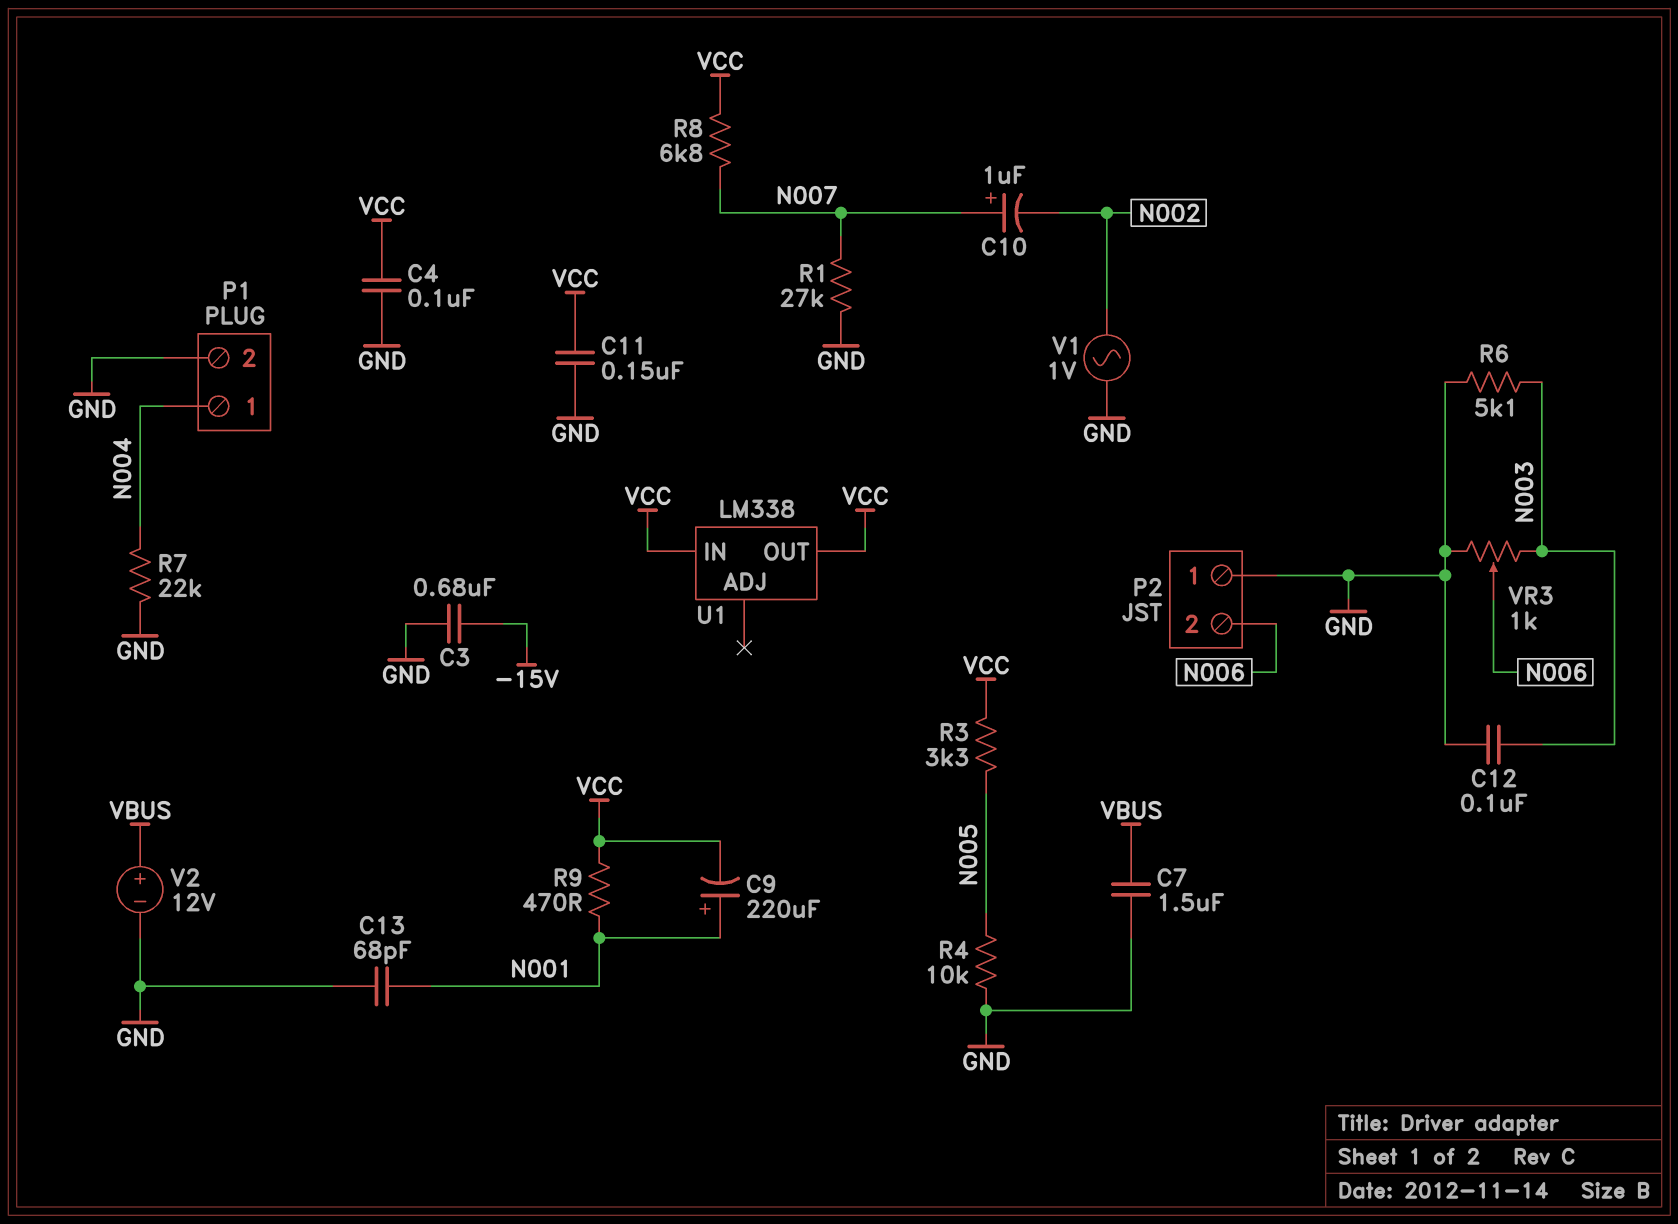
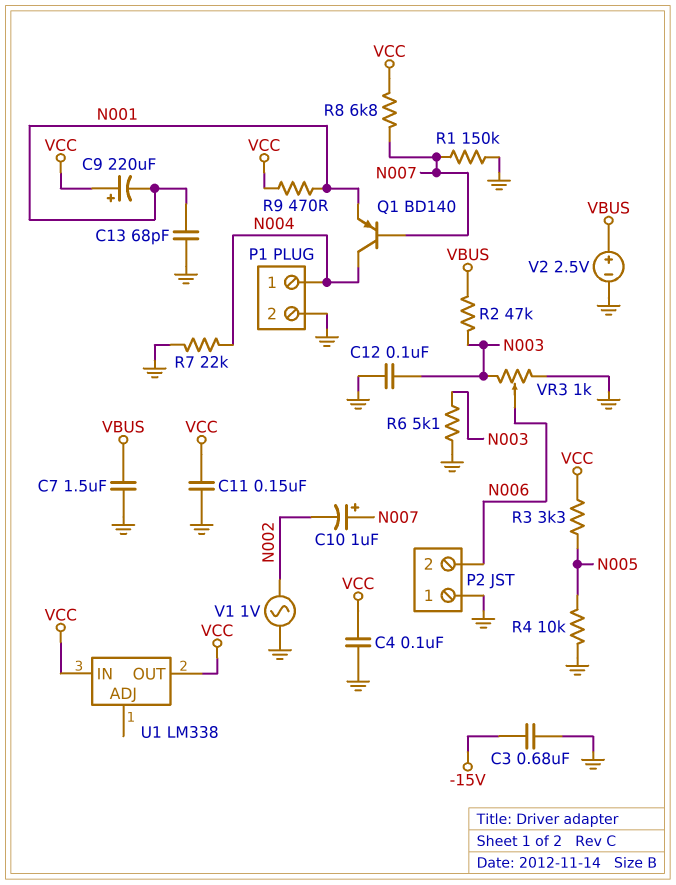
C9: 220uF (plus N001, minus VCC) -> 220uF (plus VCC, minus N001)
Q1: none -> PNP BD140 (B N007, C N004, E N001)
R1: 27k (GND, N007) -> 150k (GND, N007)
R2: none -> 47k (N003, VBUS)
V2: 12V (plus VBUS, minus GND) -> 2.5V (plus VBUS, minus GND)

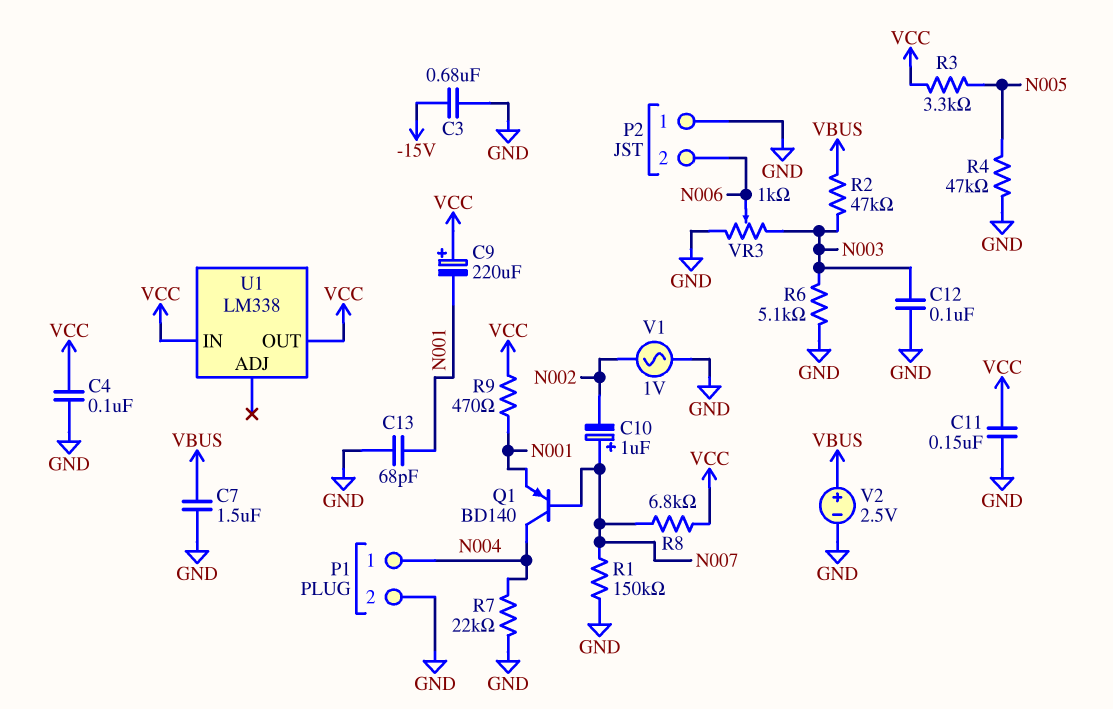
R4: 10k (GND, N005) -> 47k (GND, N005)

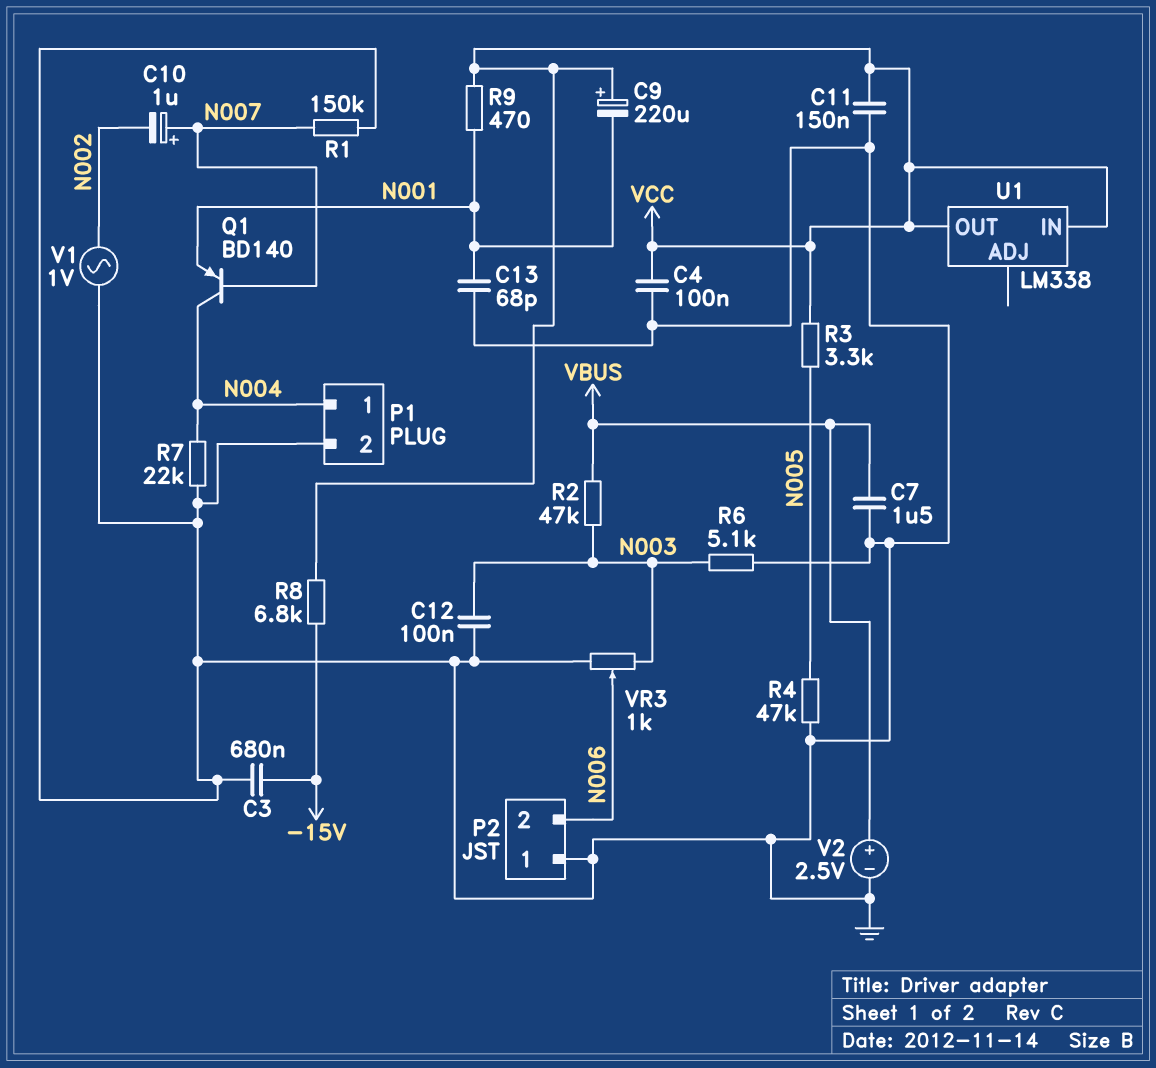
R8: 6.8k (N007, VCC) -> 6.8k (-15V, VCC)

